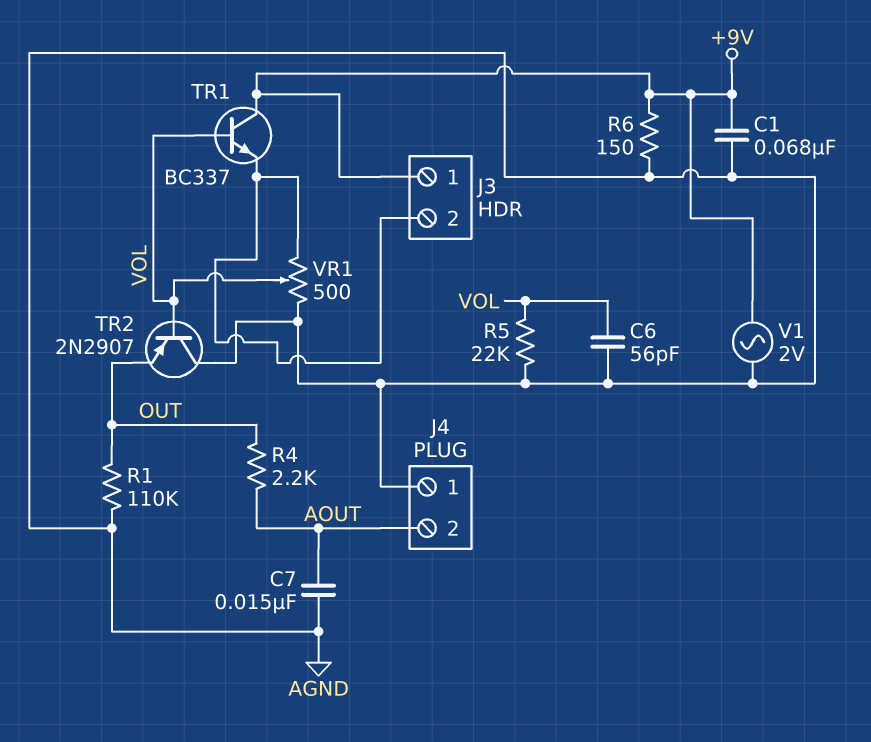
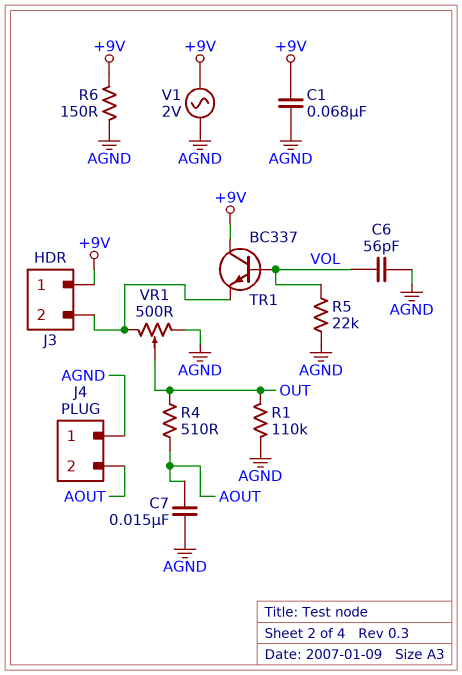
R4: 2.2k (AOUT, OUT) -> 510 (AOUT, OUT)
TR2: PNP 2N2907 (B VOL, C AGND, E OUT) -> none
VR1: 500 (AGND, J3/2, wiper VOL) -> 500 (AGND, J3/2, wiper OUT)

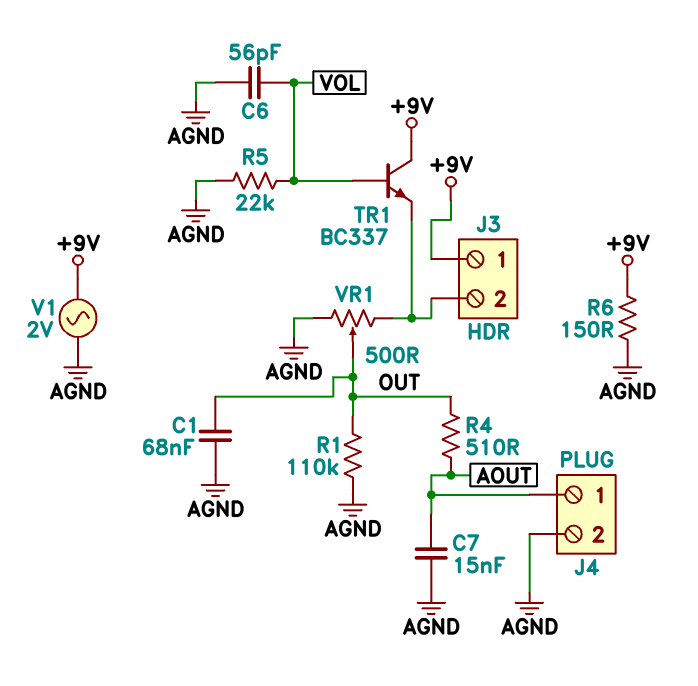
C1: 68nF (+9V, AGND) -> 68nF (AGND, OUT)
J4 pin 1: AGND -> AOUT
J4 pin 2: AOUT -> AGND

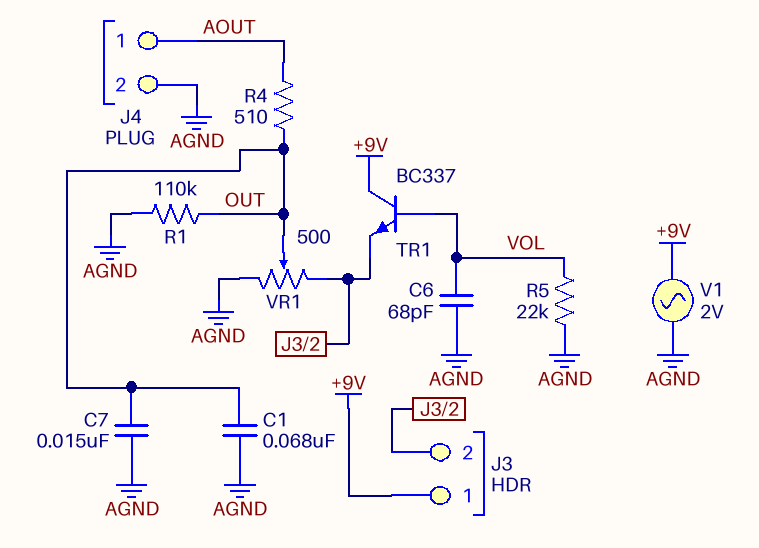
C6: 56pF (AGND, VOL) -> 68pF (AGND, VOL)
C7: 15nF (AGND, AOUT) -> 15nF (AGND, OUT)
R6: 150 (+9V, AGND) -> none

